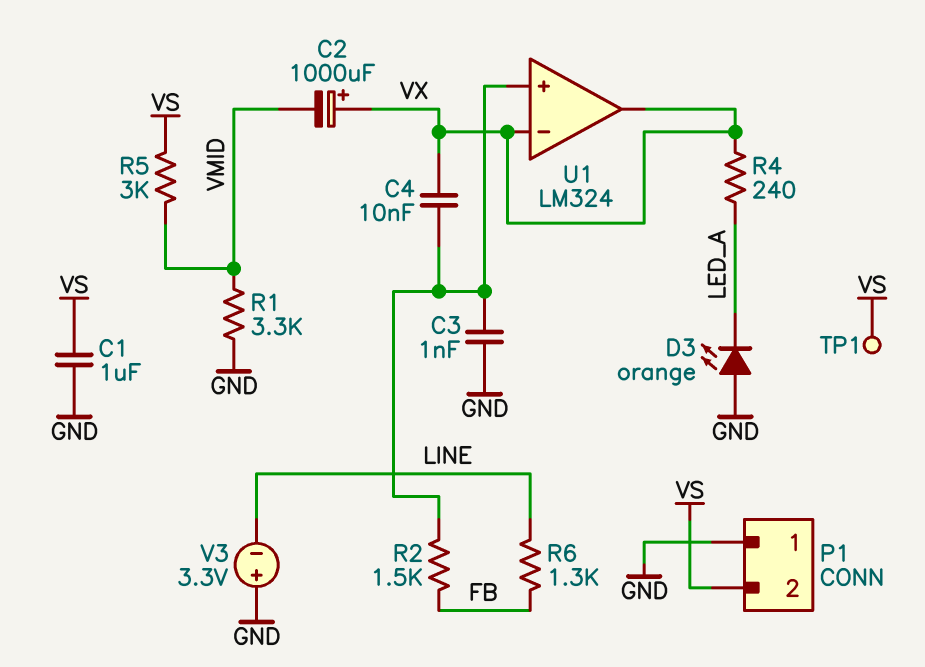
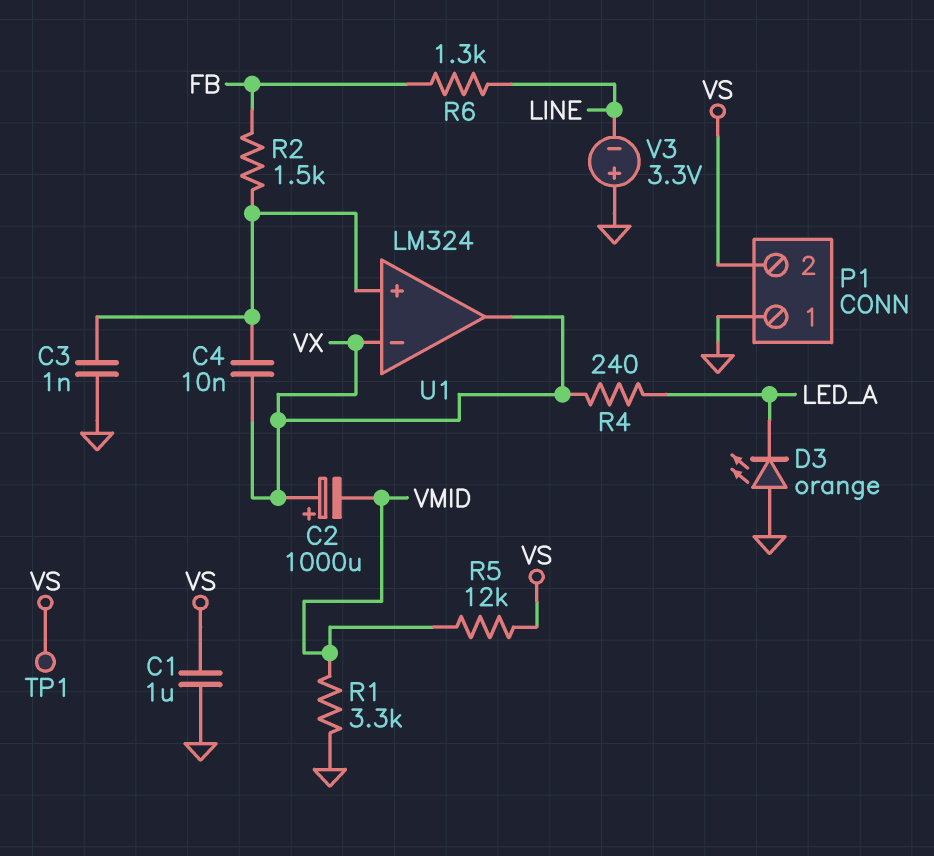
R5: 3k (VMID, VS) -> 12k (VMID, VS)

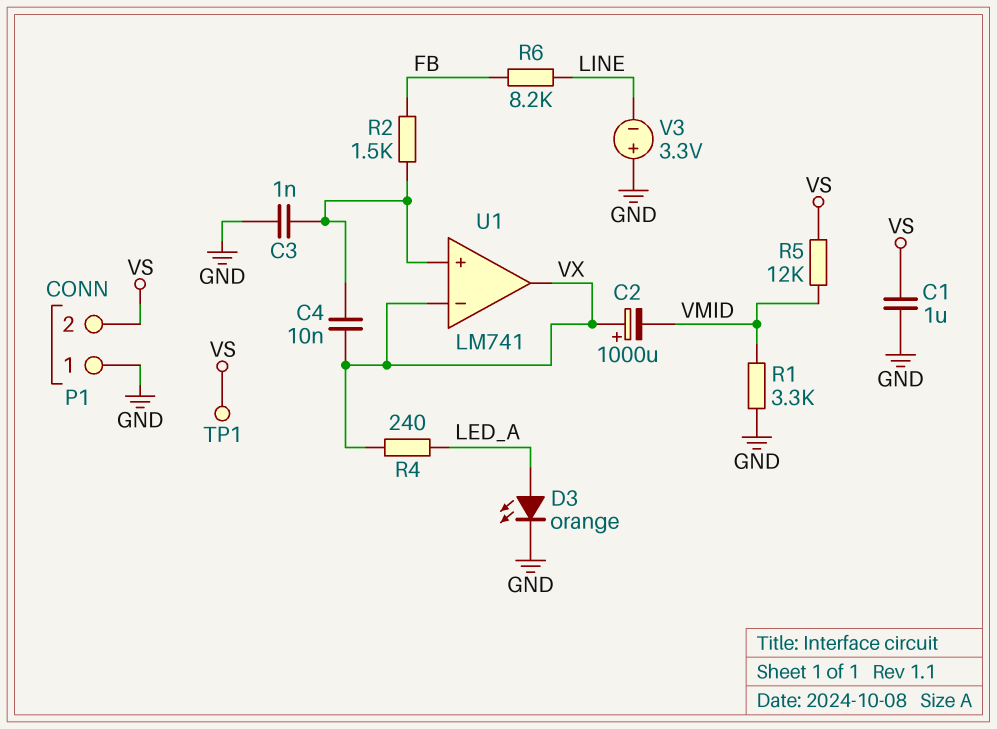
D3: LED orange (A GND, K LED_A) -> LED orange (A LED_A, K GND)
R6: 1.3k (FB, LINE) -> 8.2k (FB, LINE)
U1: LM324 -> LM741

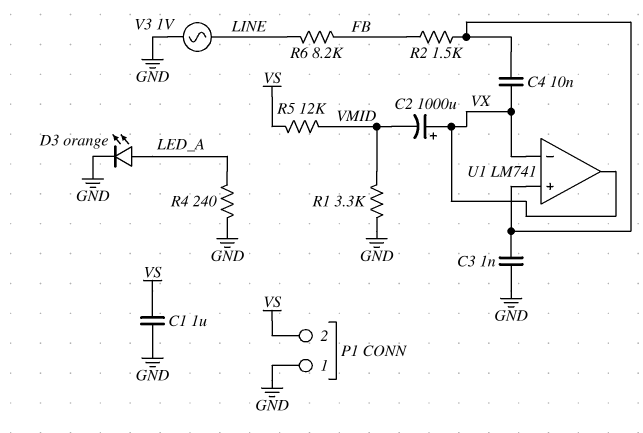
R4: 240 (LED_A, VX) -> 240 (GND, LED_A)
TP1: test point (VS) -> none
V3: 3.3V (plus GND, minus LINE) -> AC 1V (GND, LINE)

